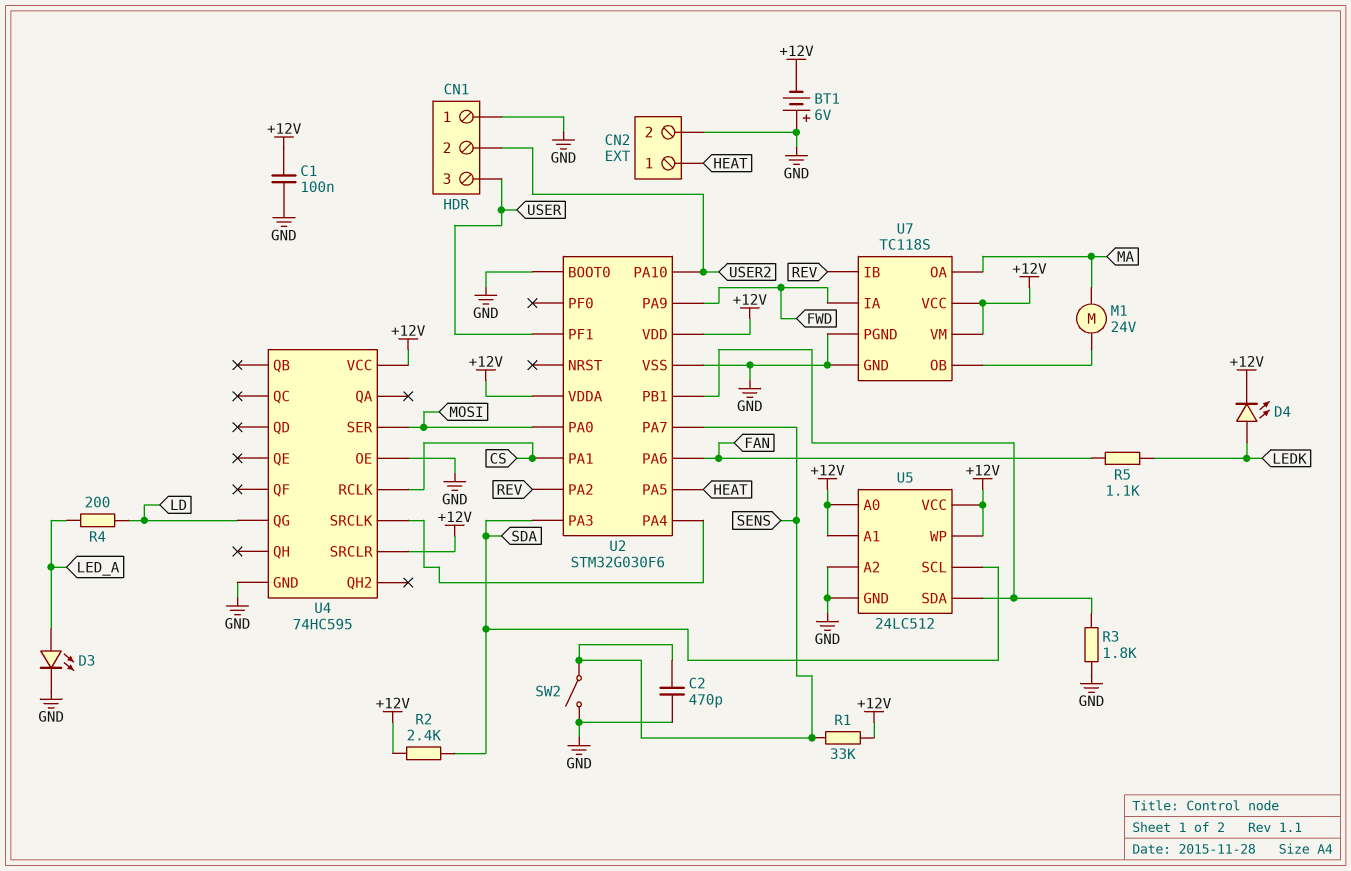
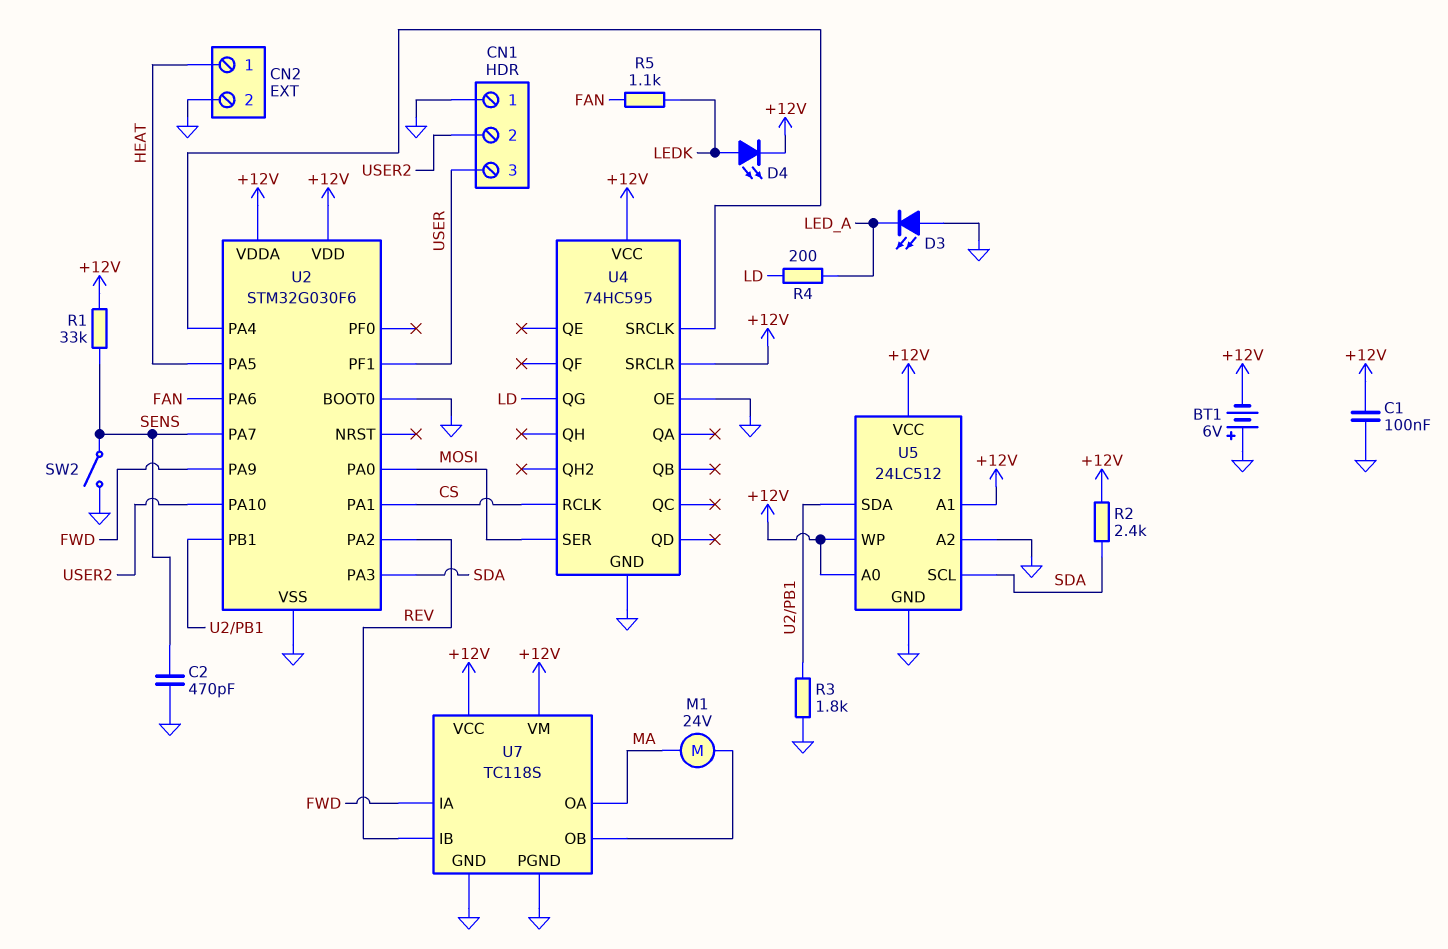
D3: LED (A LED_A, K GND) -> LED (A GND, K LED_A)

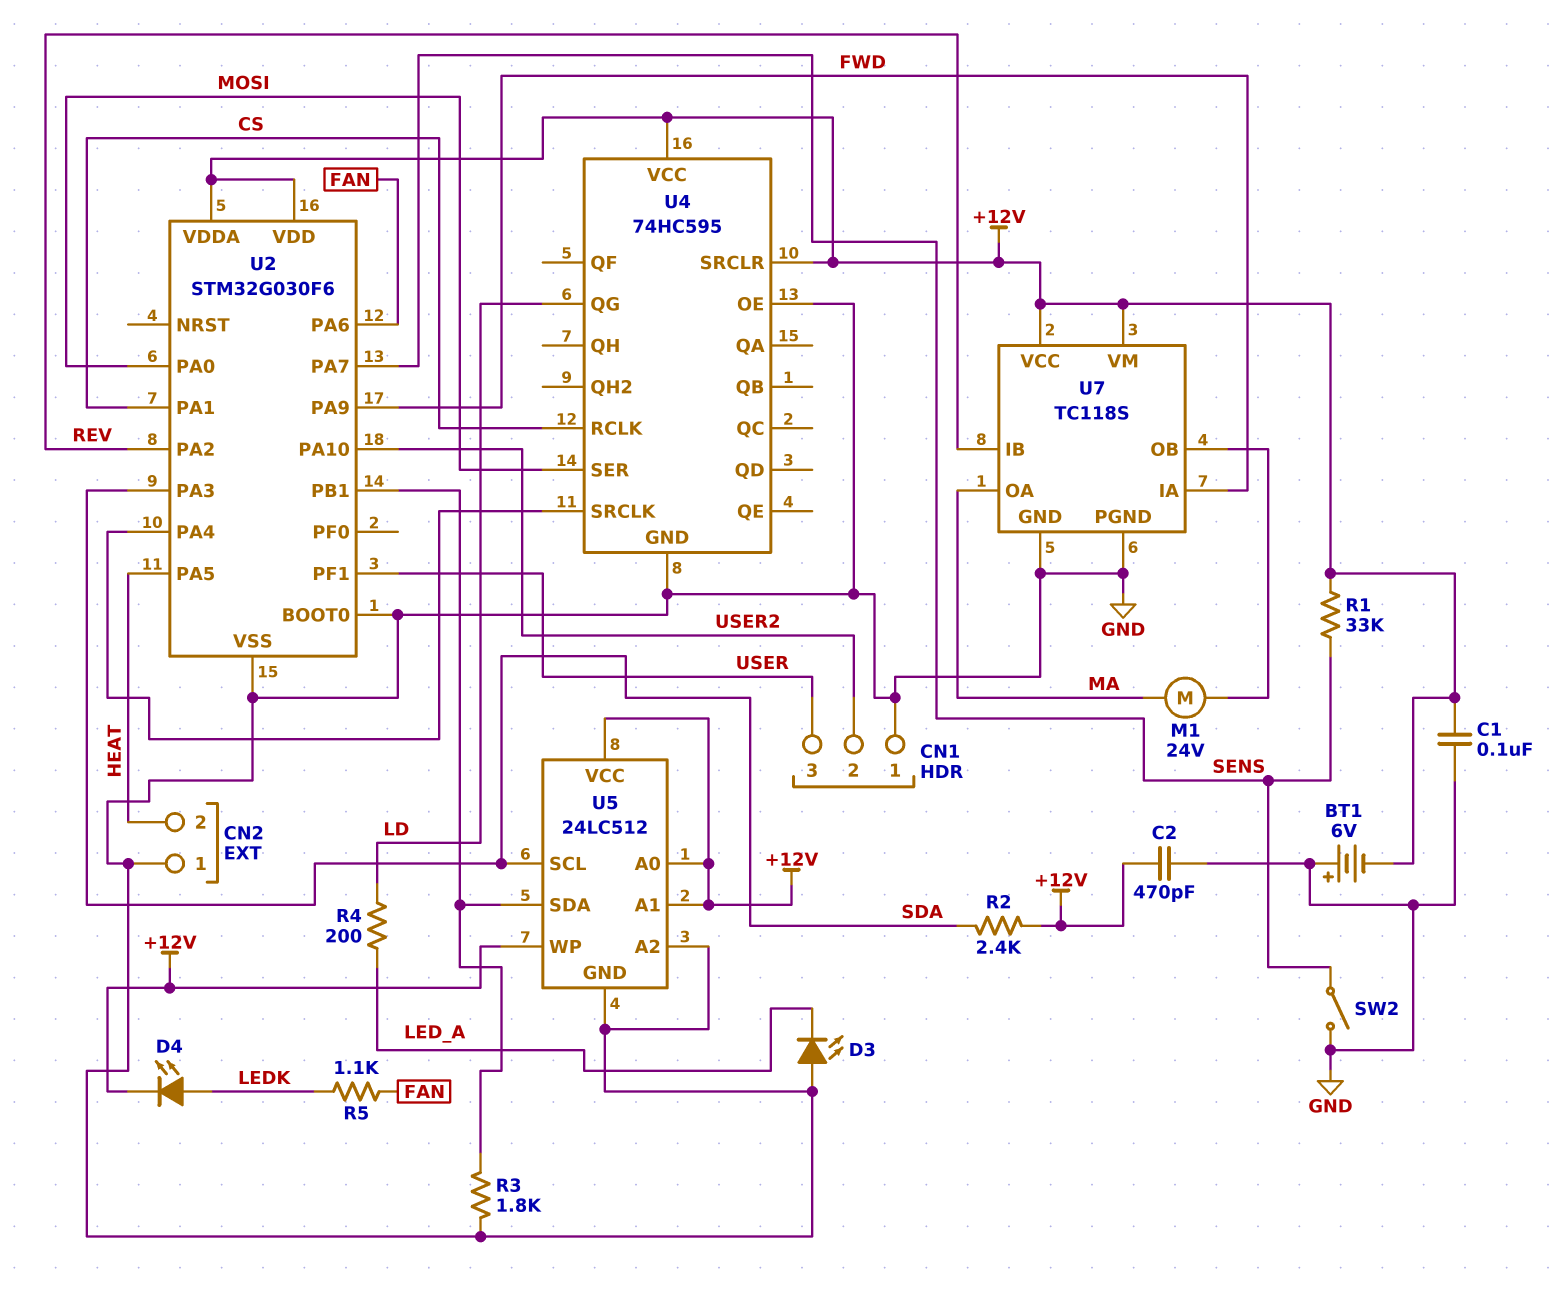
C2: 470pF (GND, SENS) -> 470pF (+12V, GND)
CN2 pin 1: HEAT -> GND
CN2 pin 2: GND -> HEAT

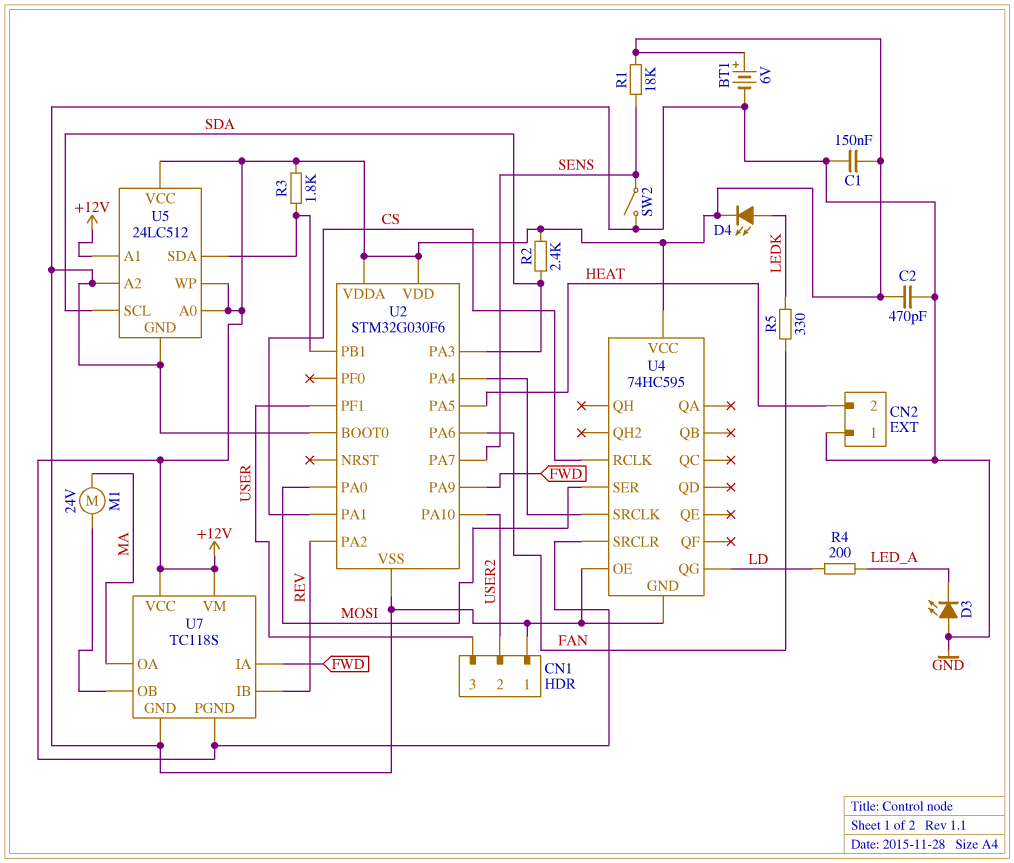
BT1: 6V (plus GND, minus +12V) -> 6V (plus +12V, minus GND)
C1: 100nF (+12V, GND) -> 150nF (+12V, GND)
R1: 33k (+12V, SENS) -> 18k (+12V, SENS)
R3: 1.8k (GND, U2/PB1) -> 1.8k (+12V, U2/PB1)
R5: 1.1k (FAN, LEDK) -> 330 (FAN, LEDK)
U7 pin PGND: GND -> +12V

